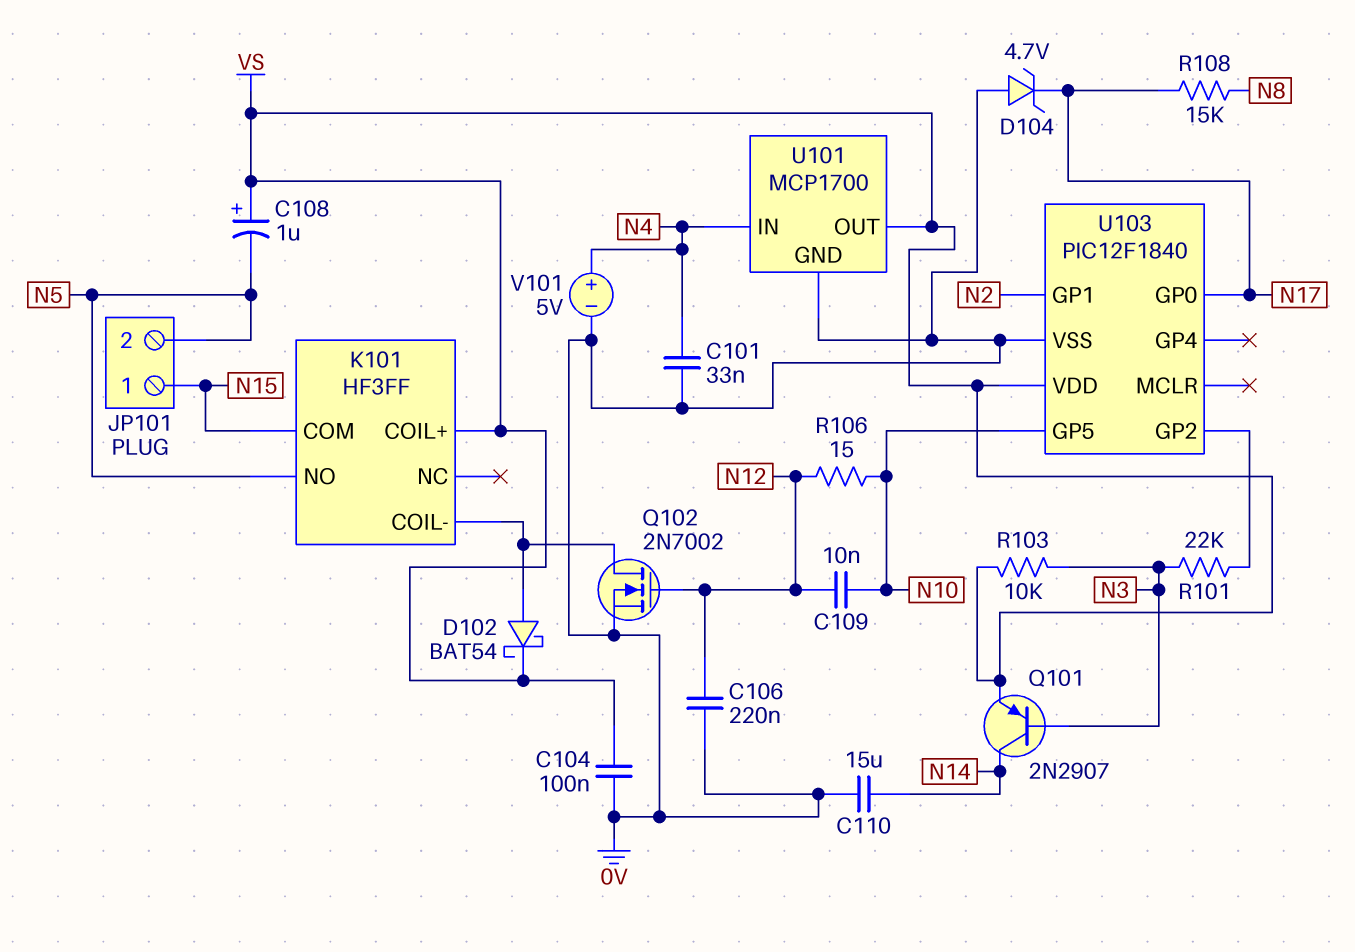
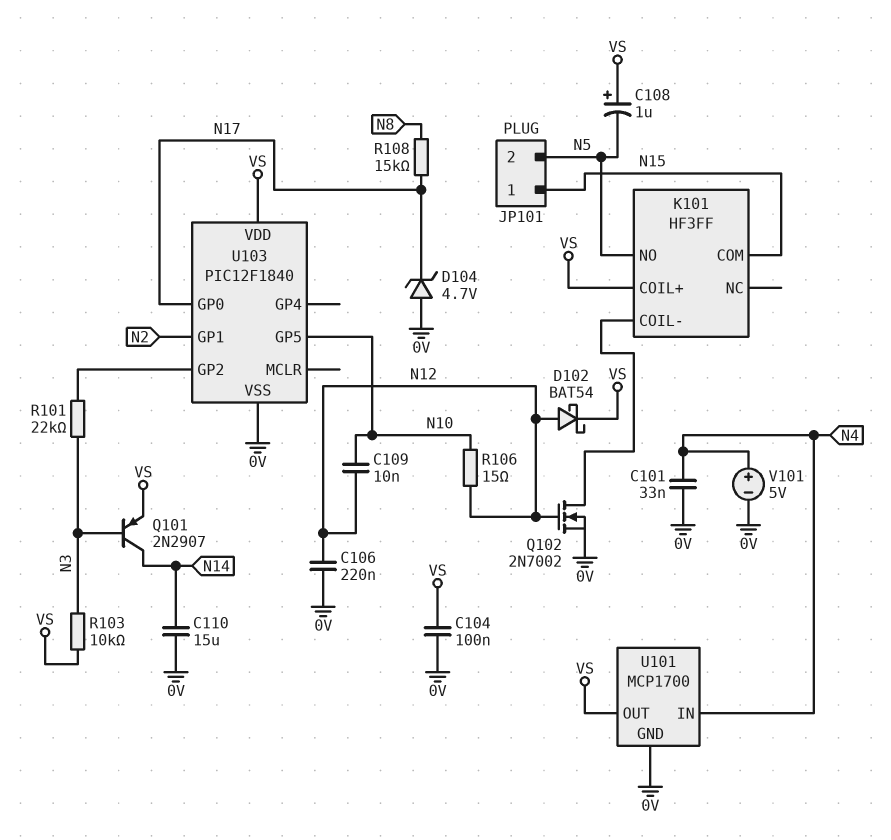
D102: schottky BAT54 (A K101/COIL-, K VS) -> schottky BAT54 (A N12, K VS)

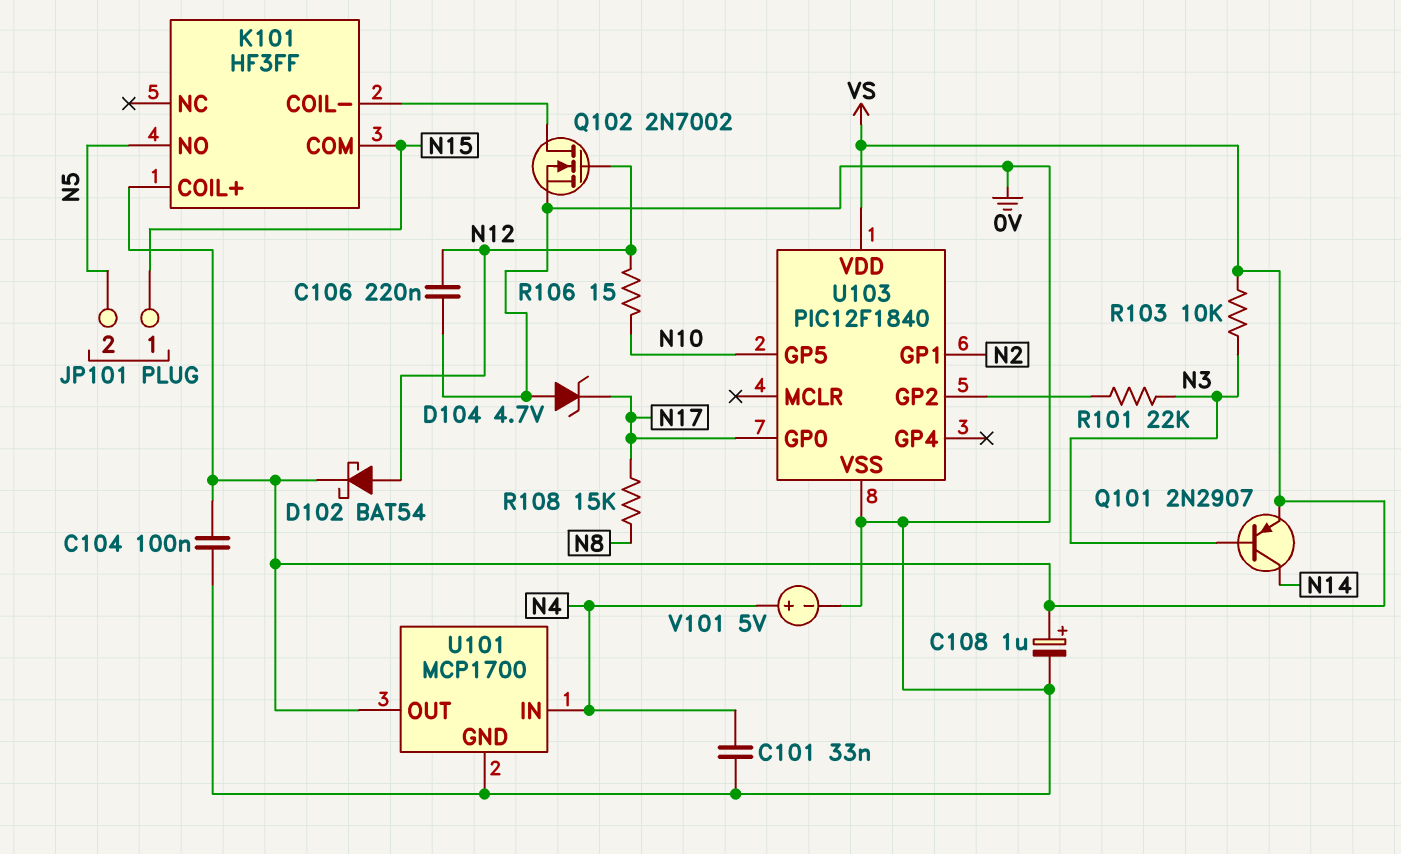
C108: 1uF (plus VS, minus N5) -> 1uF (plus VS, minus 0V)
C109: 10nF (N10, N12) -> none
C110: 15uF (0V, N14) -> none

